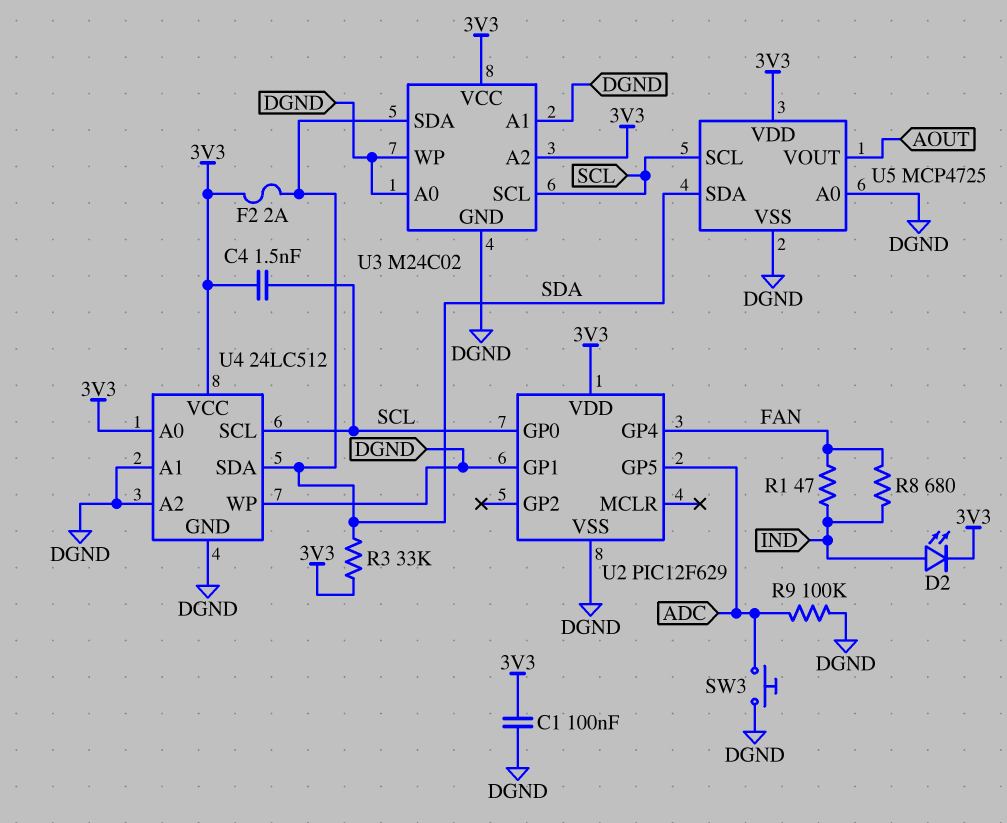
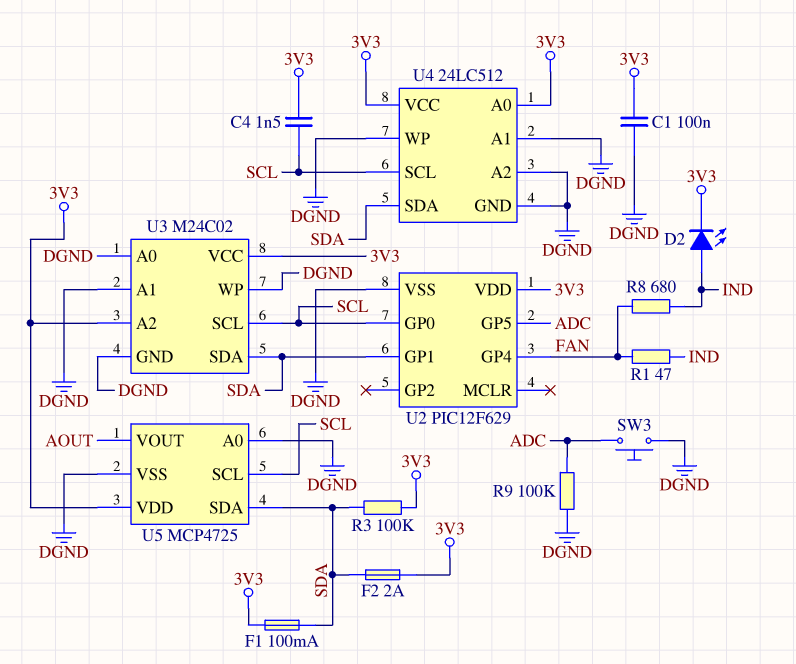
F1: none -> 100mA (3V3, SDA)
R3: 33k (3V3, SDA) -> 100k (3V3, SDA)
U2 pin GP1: DGND -> SDA

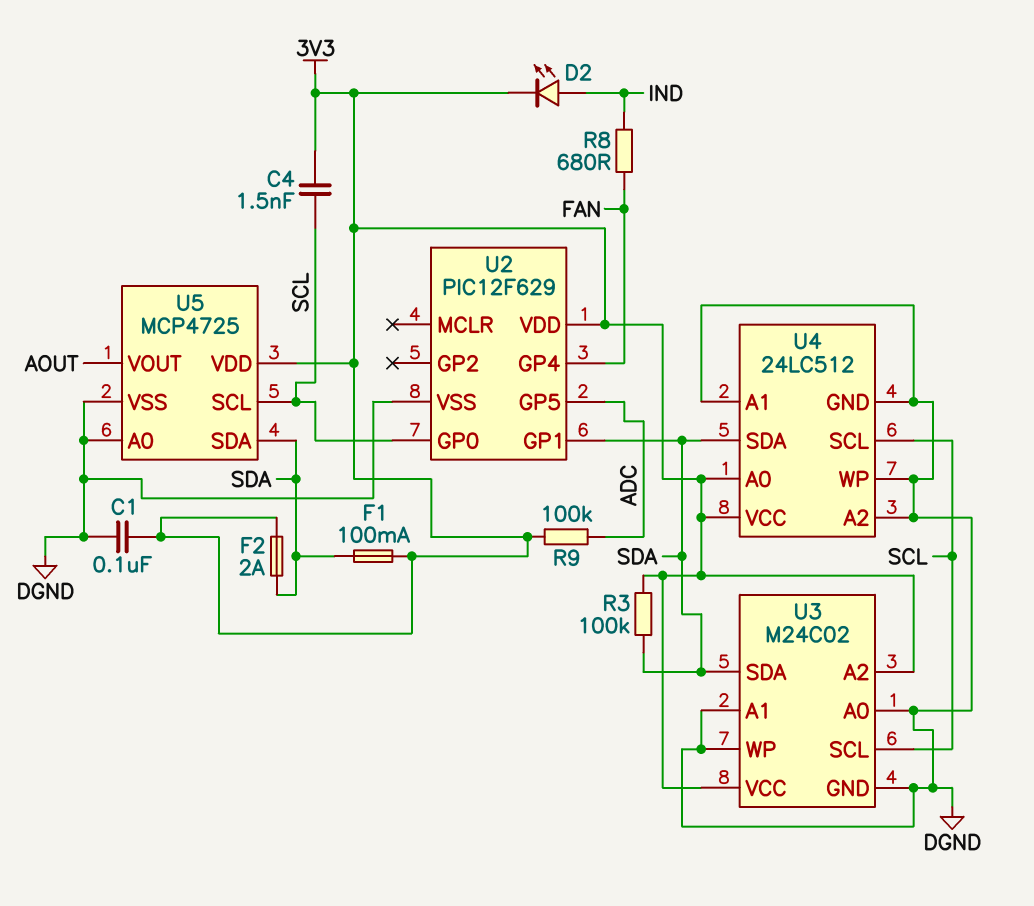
R1: 47 (FAN, IND) -> none
R9: 100k (ADC, DGND) -> 100k (3V3, ADC)
SW3: button (ADC, DGND) -> none

